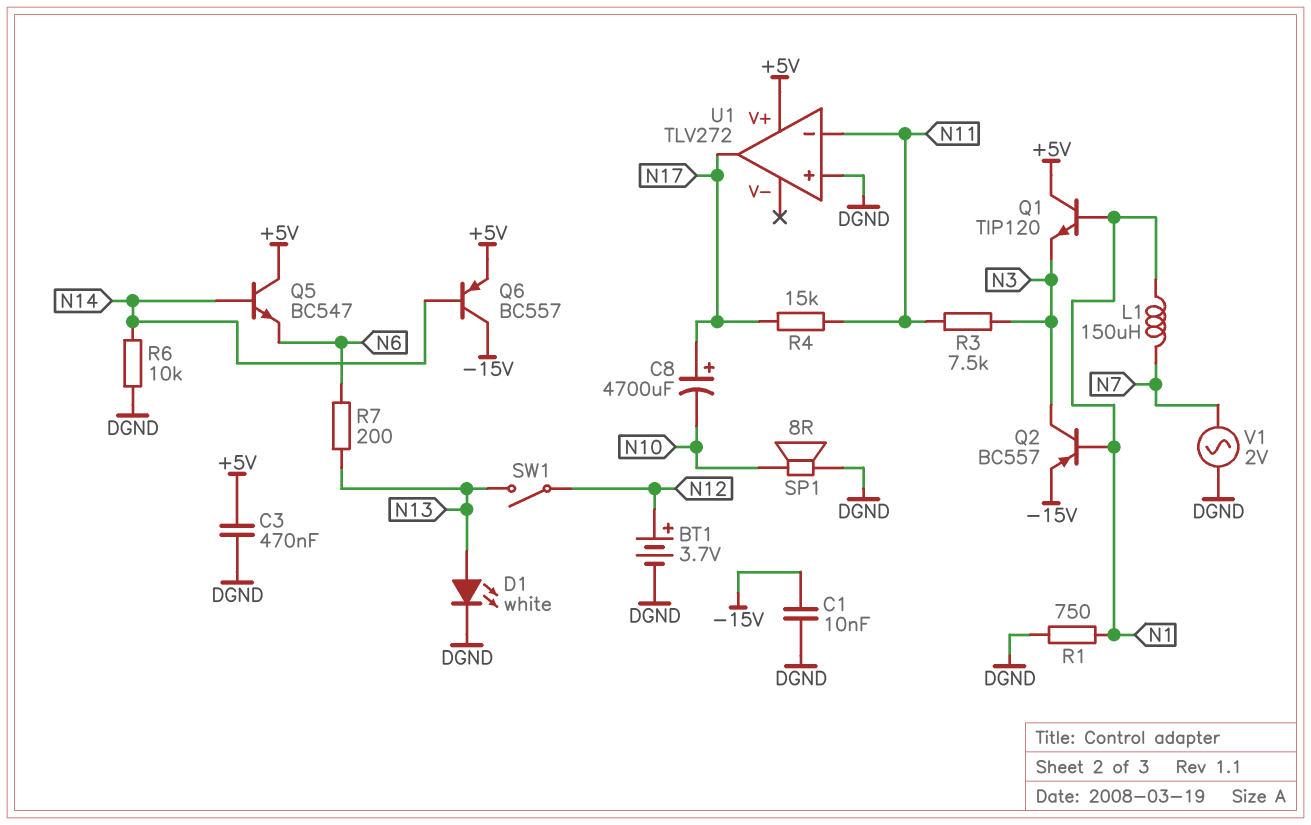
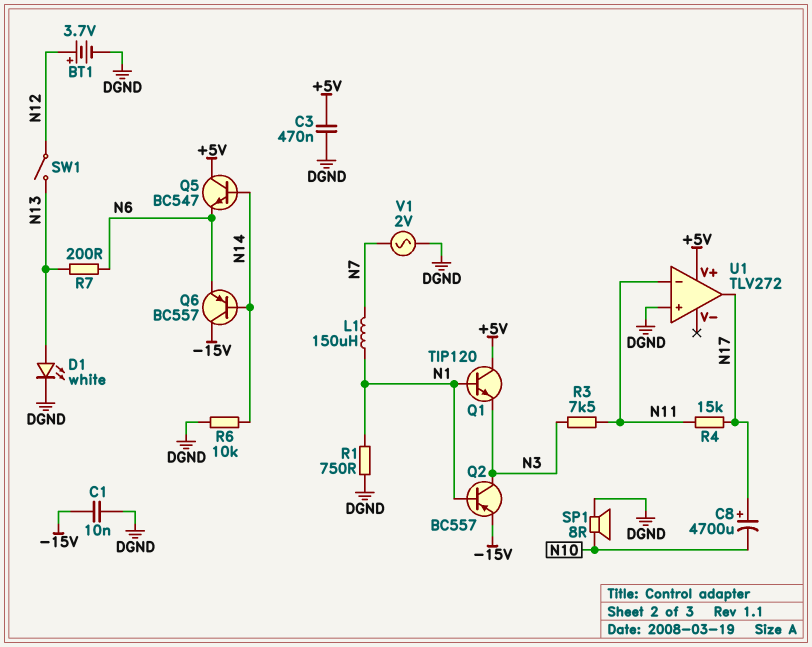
Q6: PNP BC557 (B N14, C -15V, E +5V) -> PNP BC557 (B N14, C -15V, E N6)

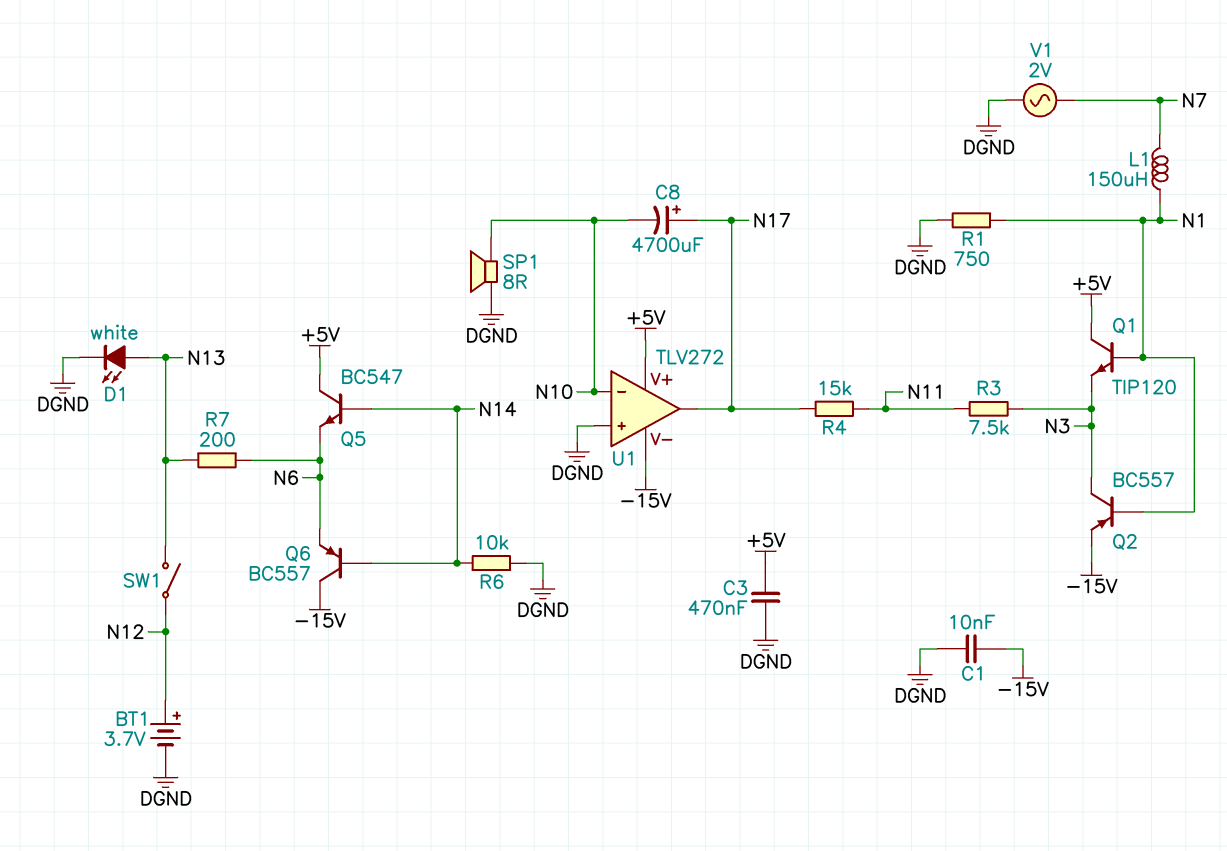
U1 pin V-: none -> -15V
U1 pin in-: N11 -> N10

